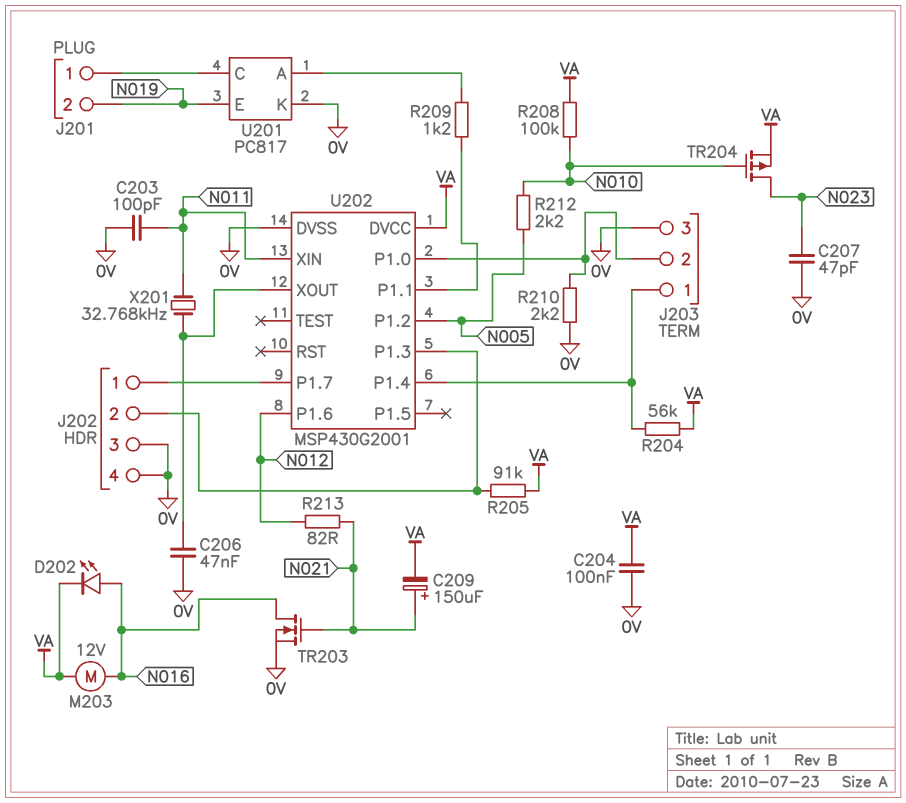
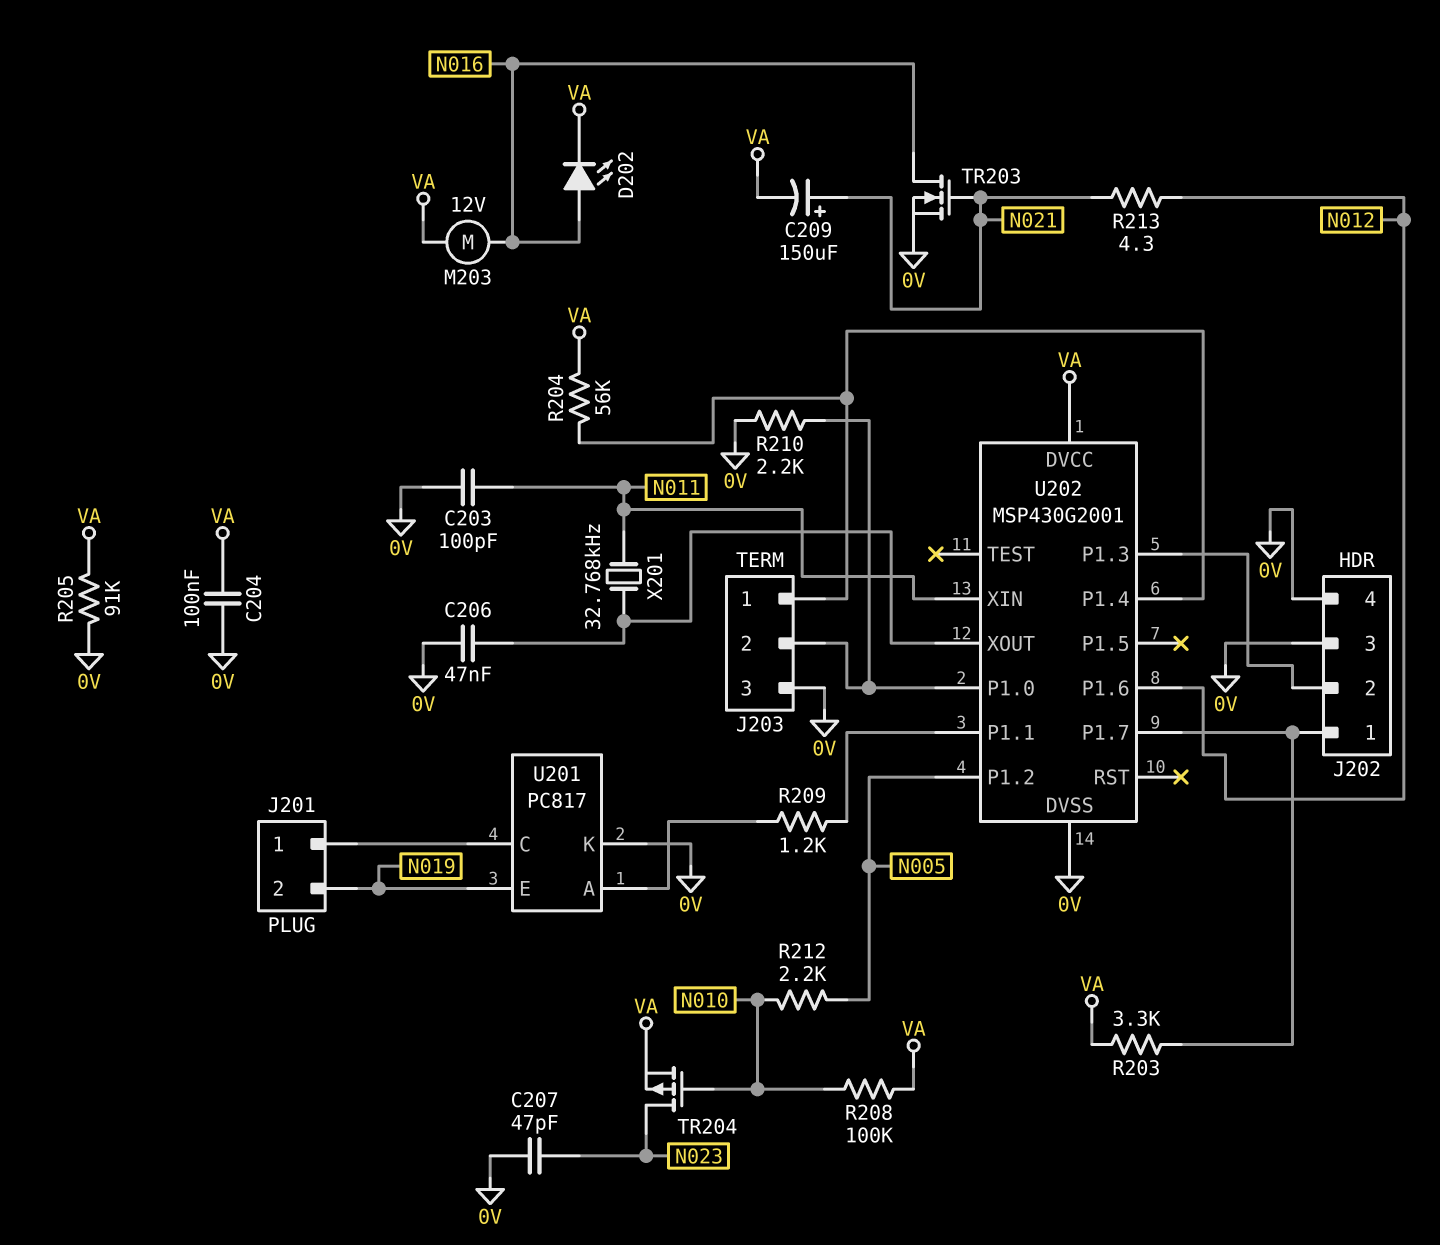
R203: none -> 3.3k (J202/1, VA)
R205: 91k (J202/2, VA) -> 91k (0V, VA)
R213: 82 (N012, N021) -> 4.3 (N012, N021)

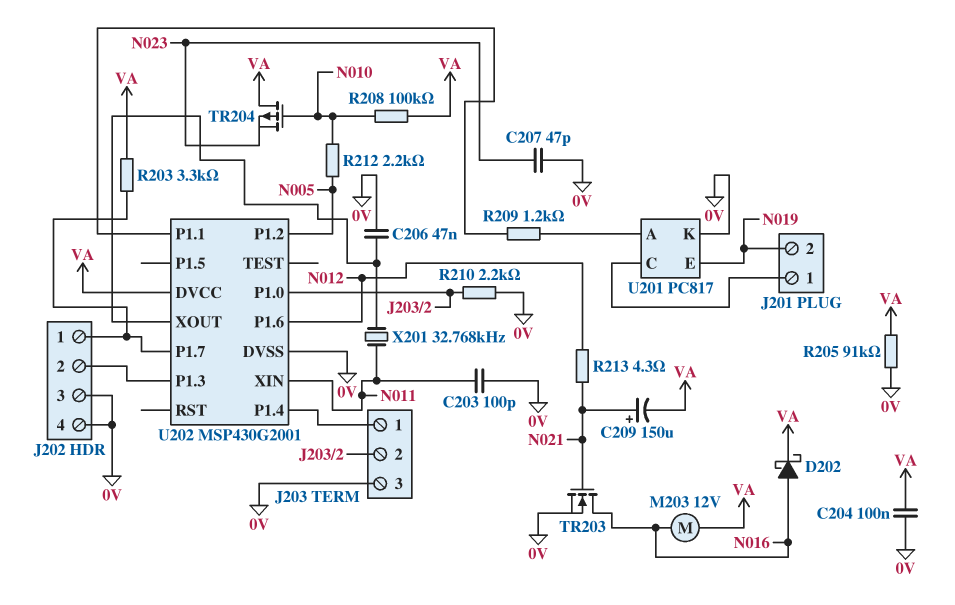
D202: LED (A N016, K VA) -> schottky (A N016, K VA)
R204: 56k (J203/1, VA) -> none
TR204: PMOS (G N010, D N023, S VA) -> PMOS (G N010, D VA, S N023)

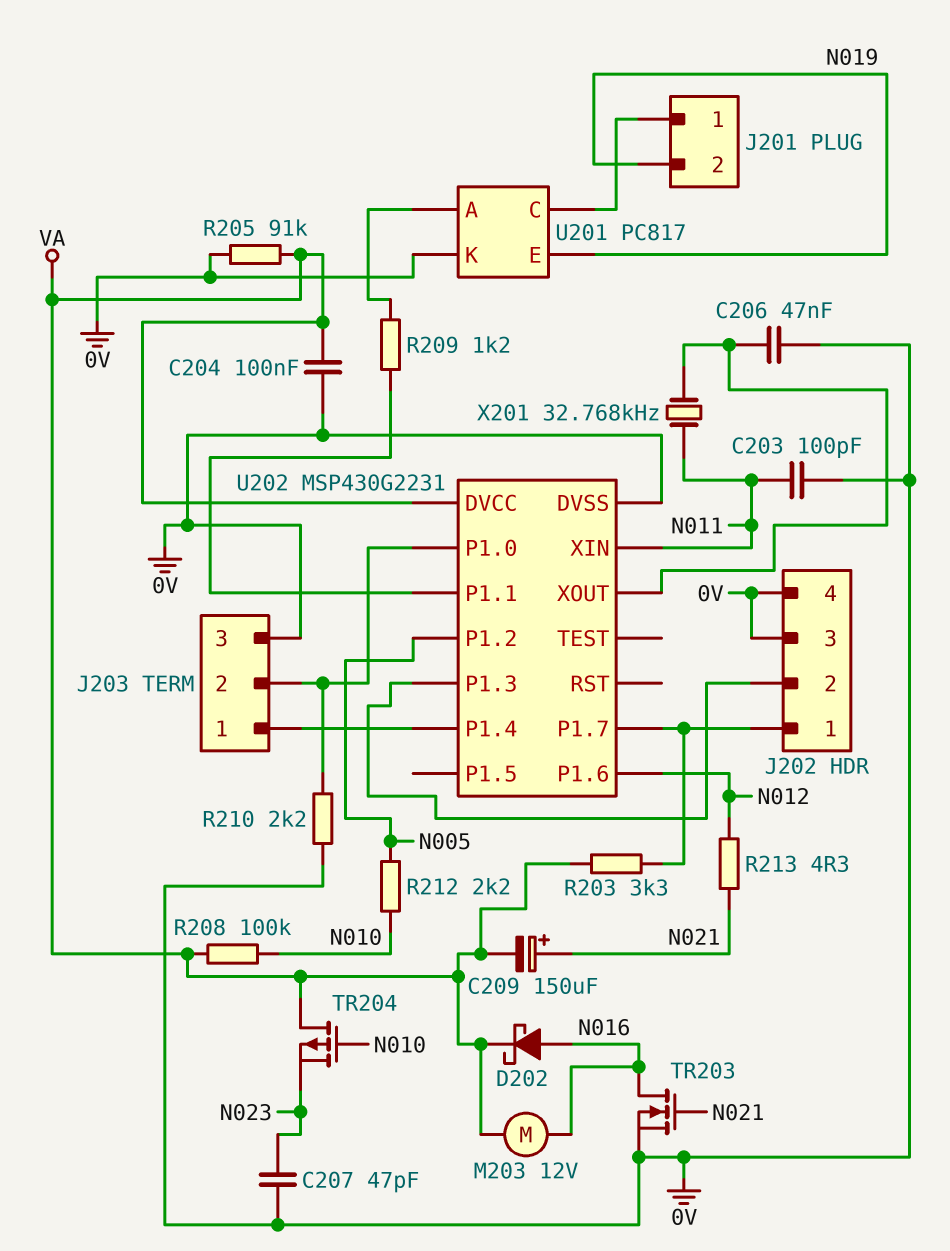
U202: MSP430G2001 -> MSP430G2231

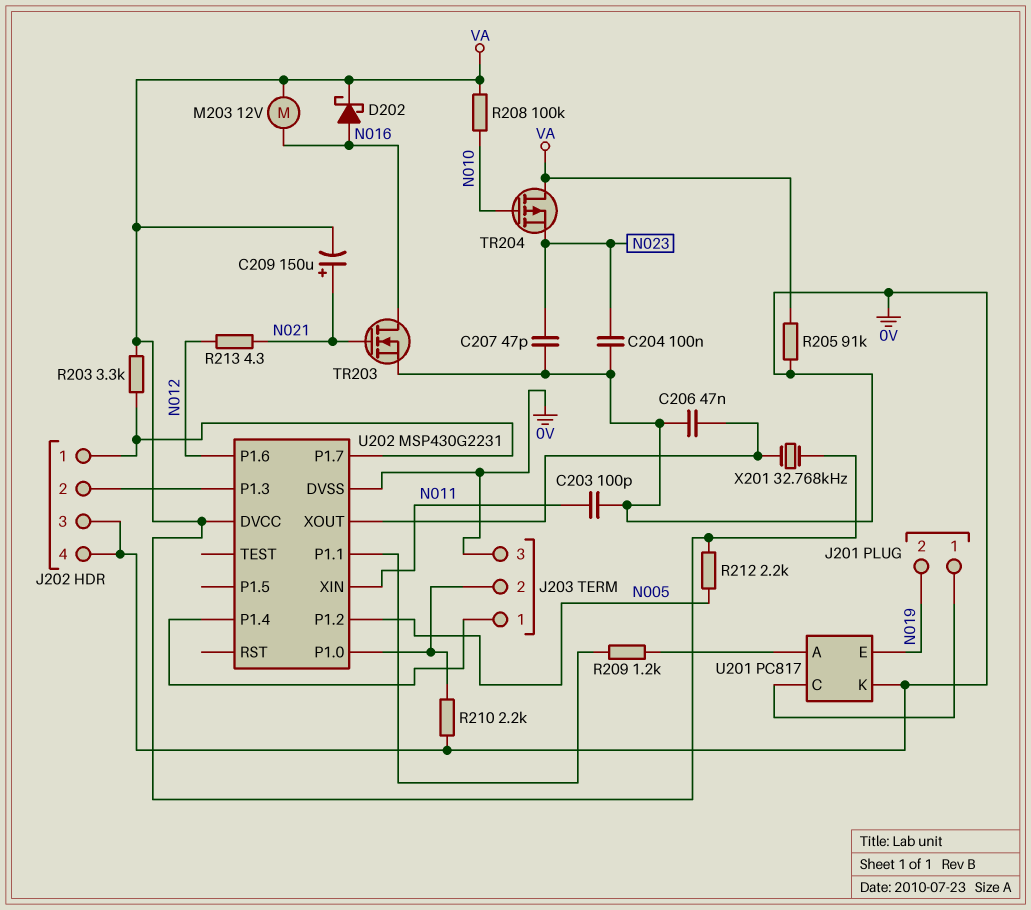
C204: 100nF (0V, VA) -> 100nF (0V, N023)
R212: 2.2k (N005, N010) -> 2.2k (N005, VA)
X201: 32.768kHz (N011, U202/XOUT) -> 32.768kHz (U202/XOUT, VA)

